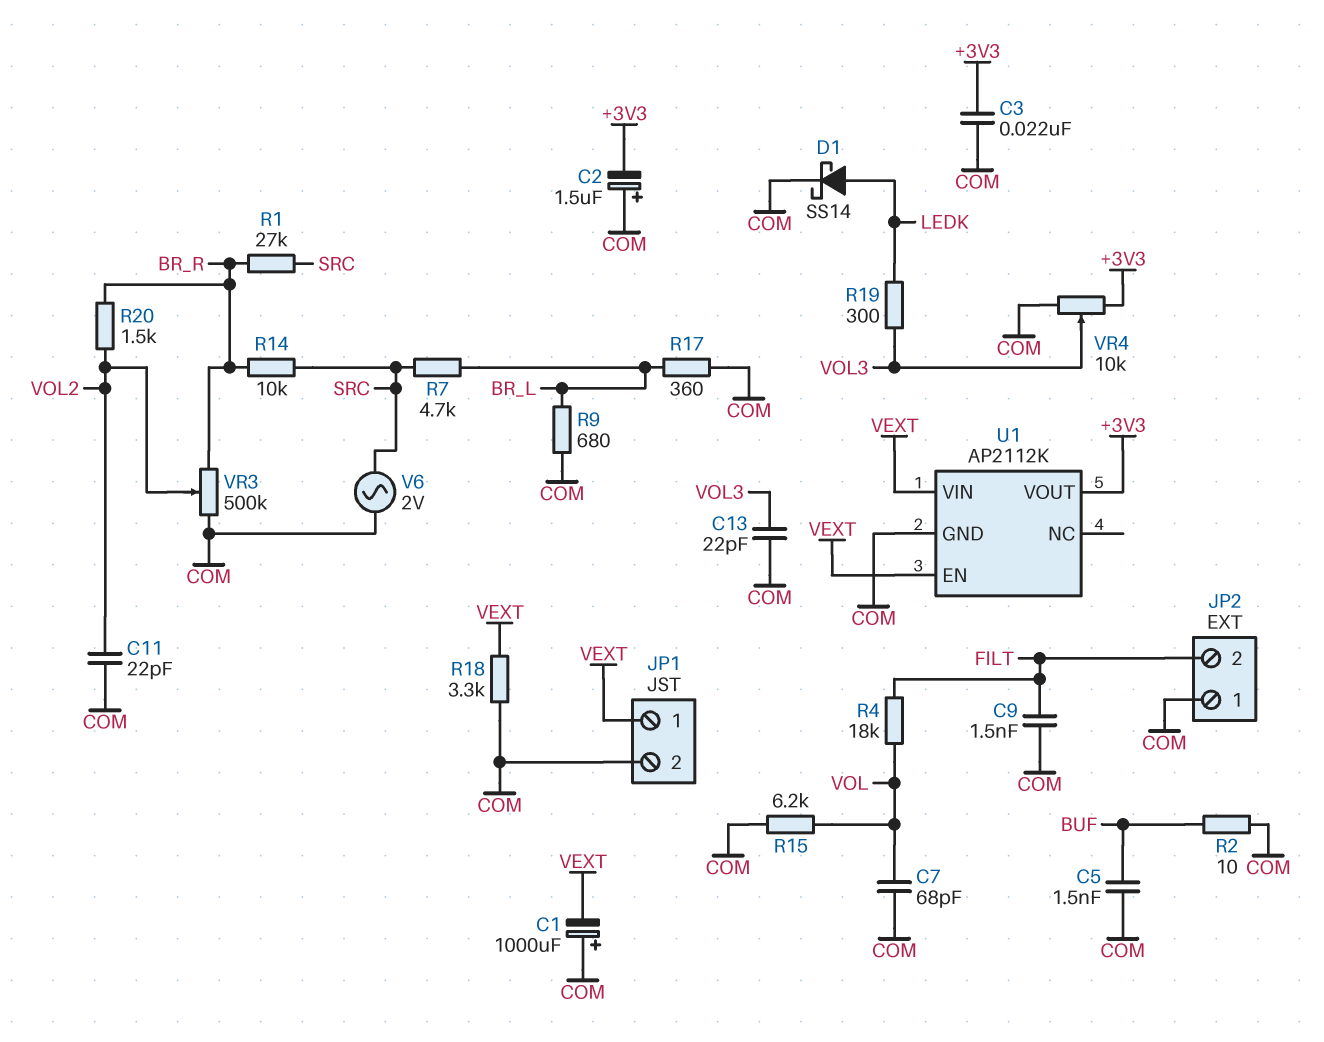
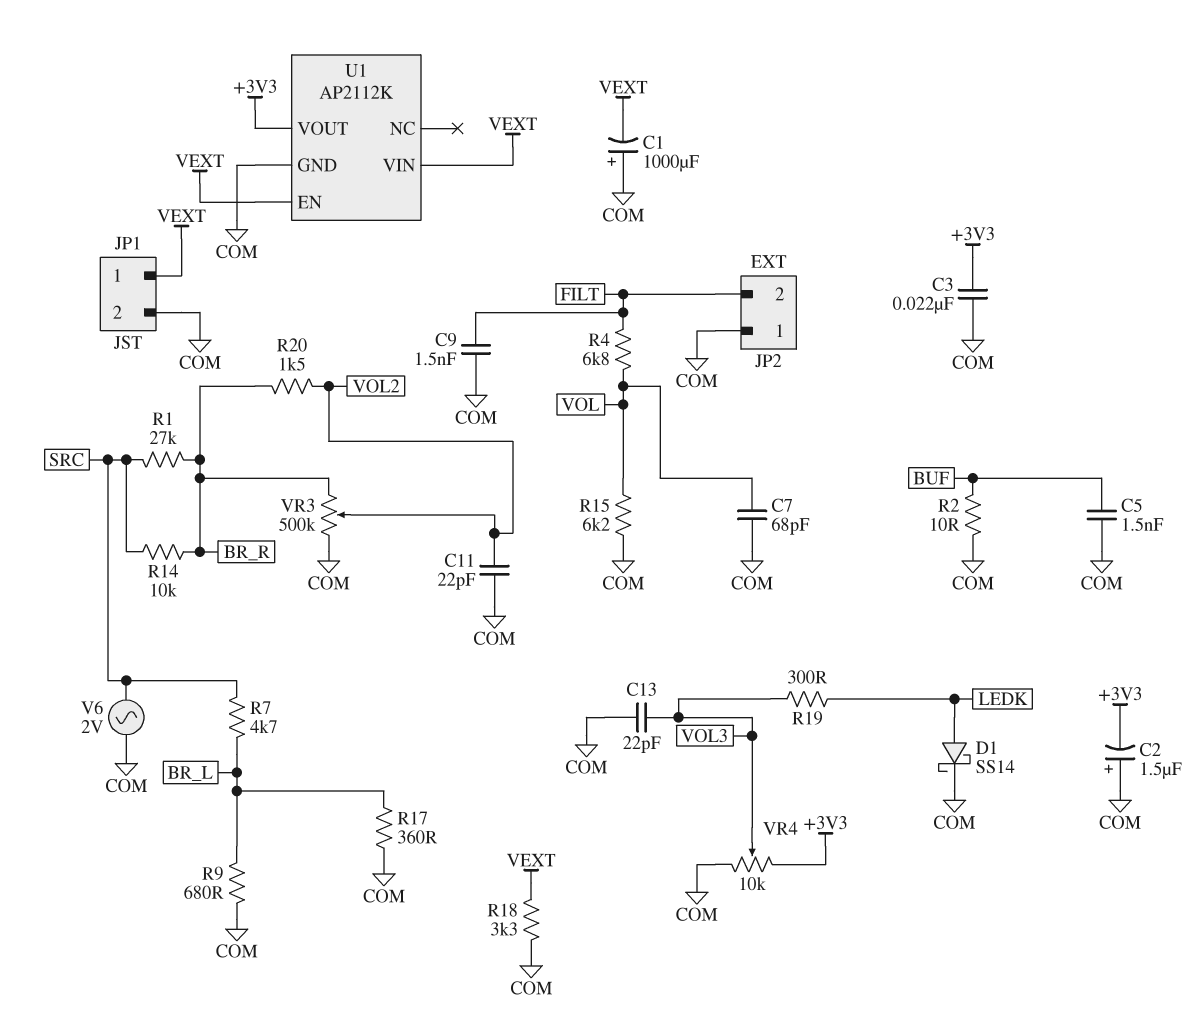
R4: 18k (FILT, VOL) -> 6.8k (FILT, VOL)

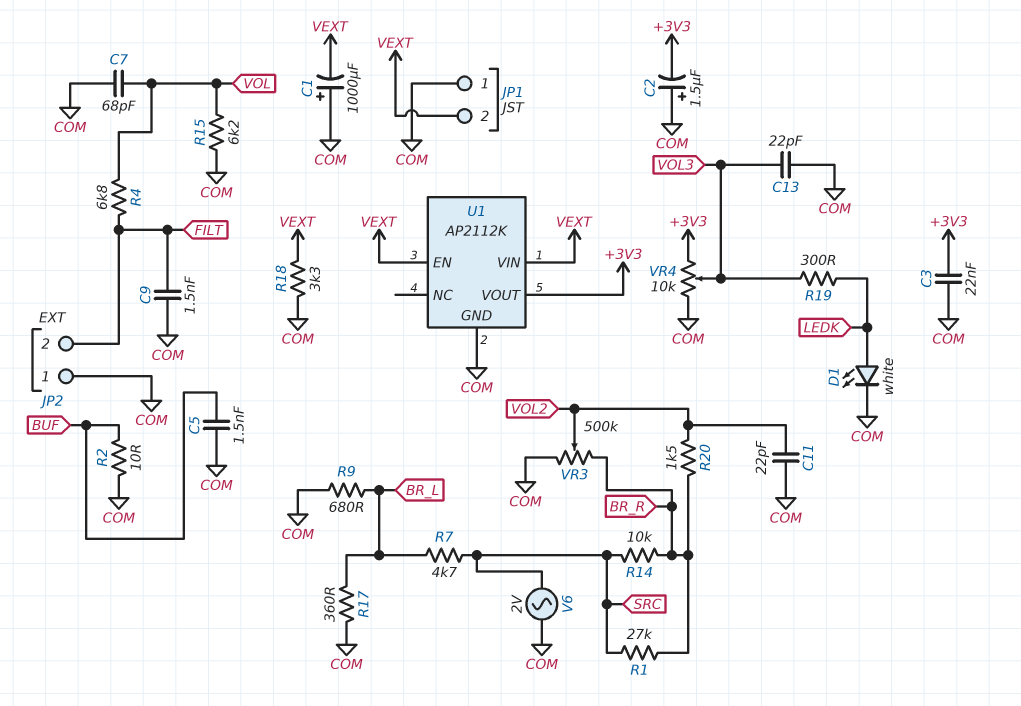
D1: schottky SS14 (A LEDK, K COM) -> LED white (A LEDK, K COM)
JP1 pin 1: VEXT -> COM
JP1 pin 2: COM -> VEXT

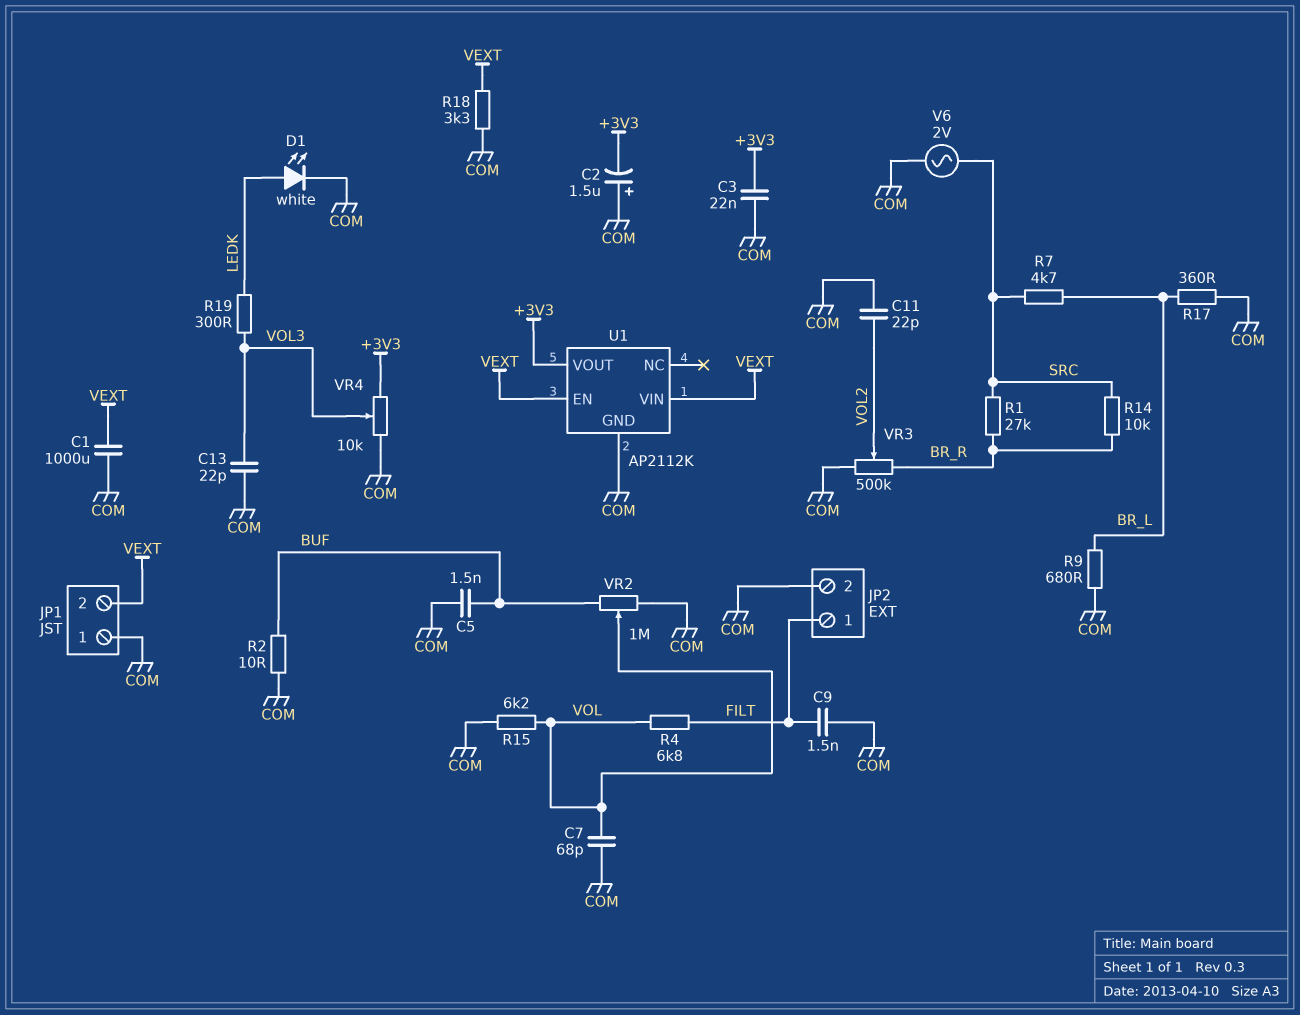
C1: 1000uF (plus COM, minus VEXT) -> 1000uF (COM, VEXT)
JP2 pin 1: COM -> FILT
JP2 pin 2: FILT -> COM
R20: 1.5k (BR_R, VOL2) -> none
VR2: none -> 1M (BUF, COM, wiper VOL)

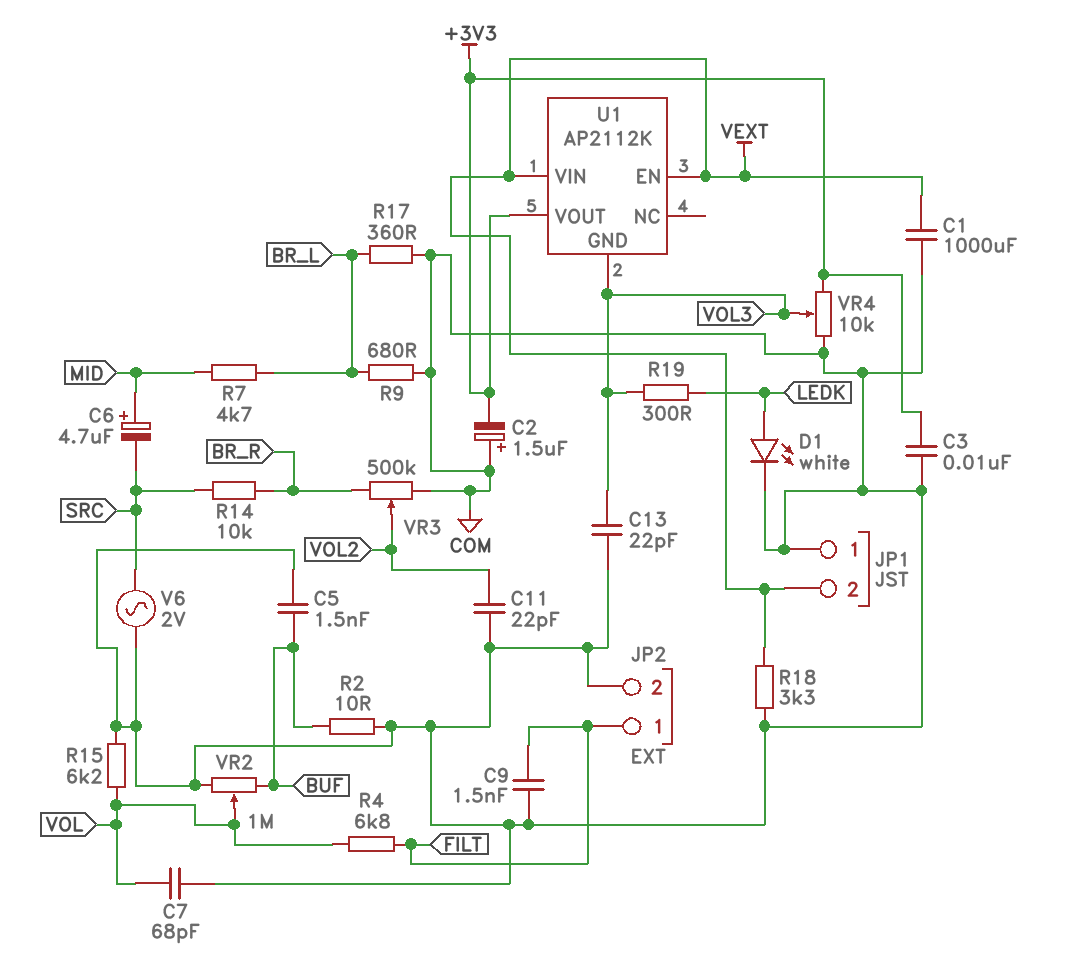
C3: 22nF (+3V3, COM) -> 10nF (+3V3, COM)
C6: none -> 4.7uF (plus MID, minus SRC)
R1: 27k (BR_R, SRC) -> none
R7: 4.7k (BR_L, SRC) -> 4.7k (BR_L, MID)
U1 pin GND: COM -> VOL3

